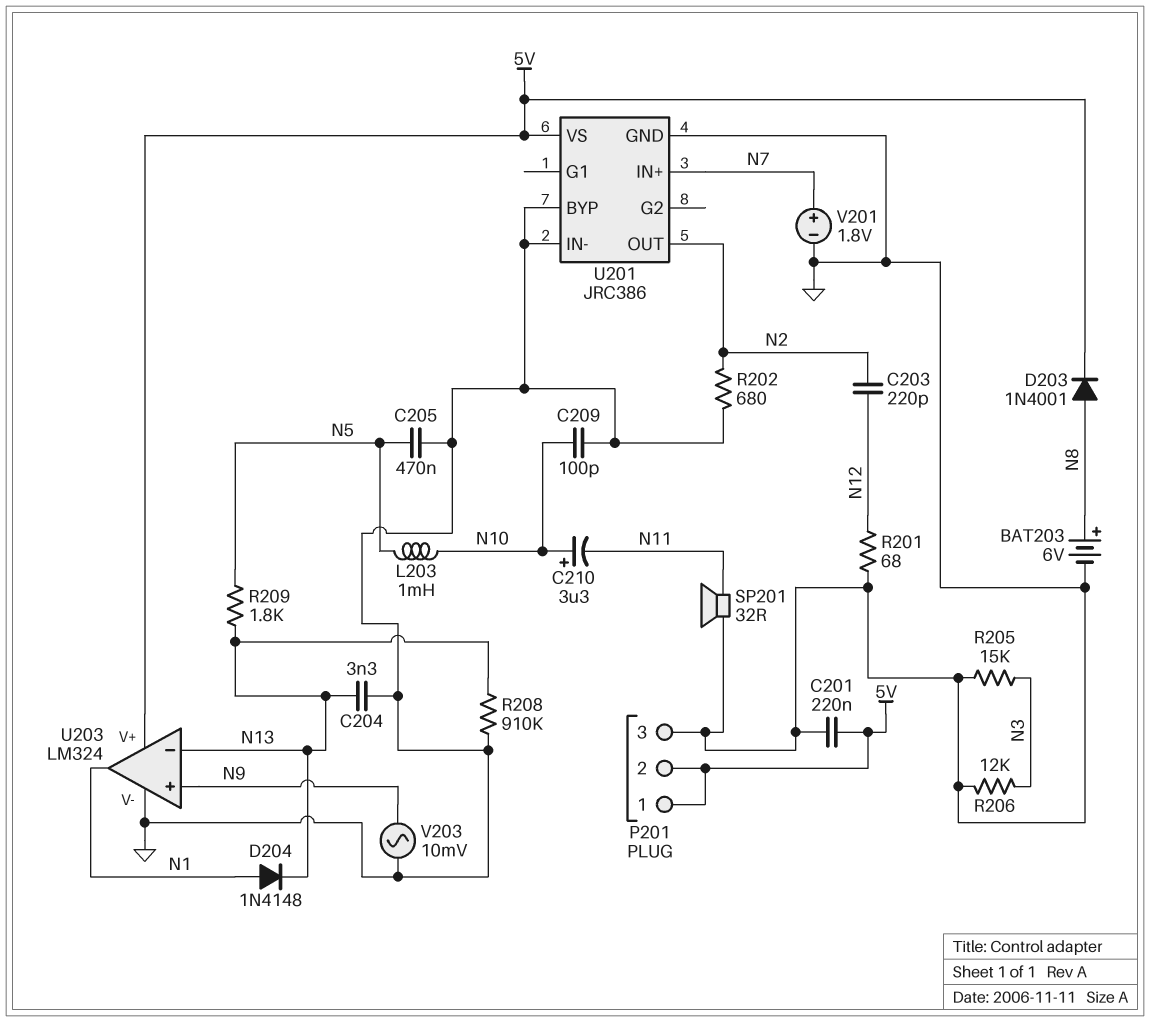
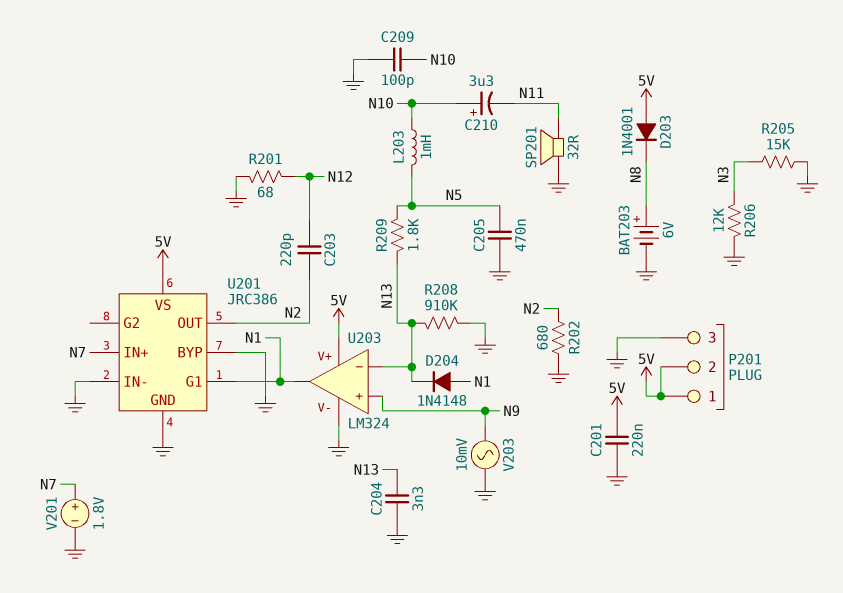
D203: diode 1N4001 (A N8, K 5V) -> diode 1N4001 (A 5V, K N8)
U201 pin G1: none -> N1

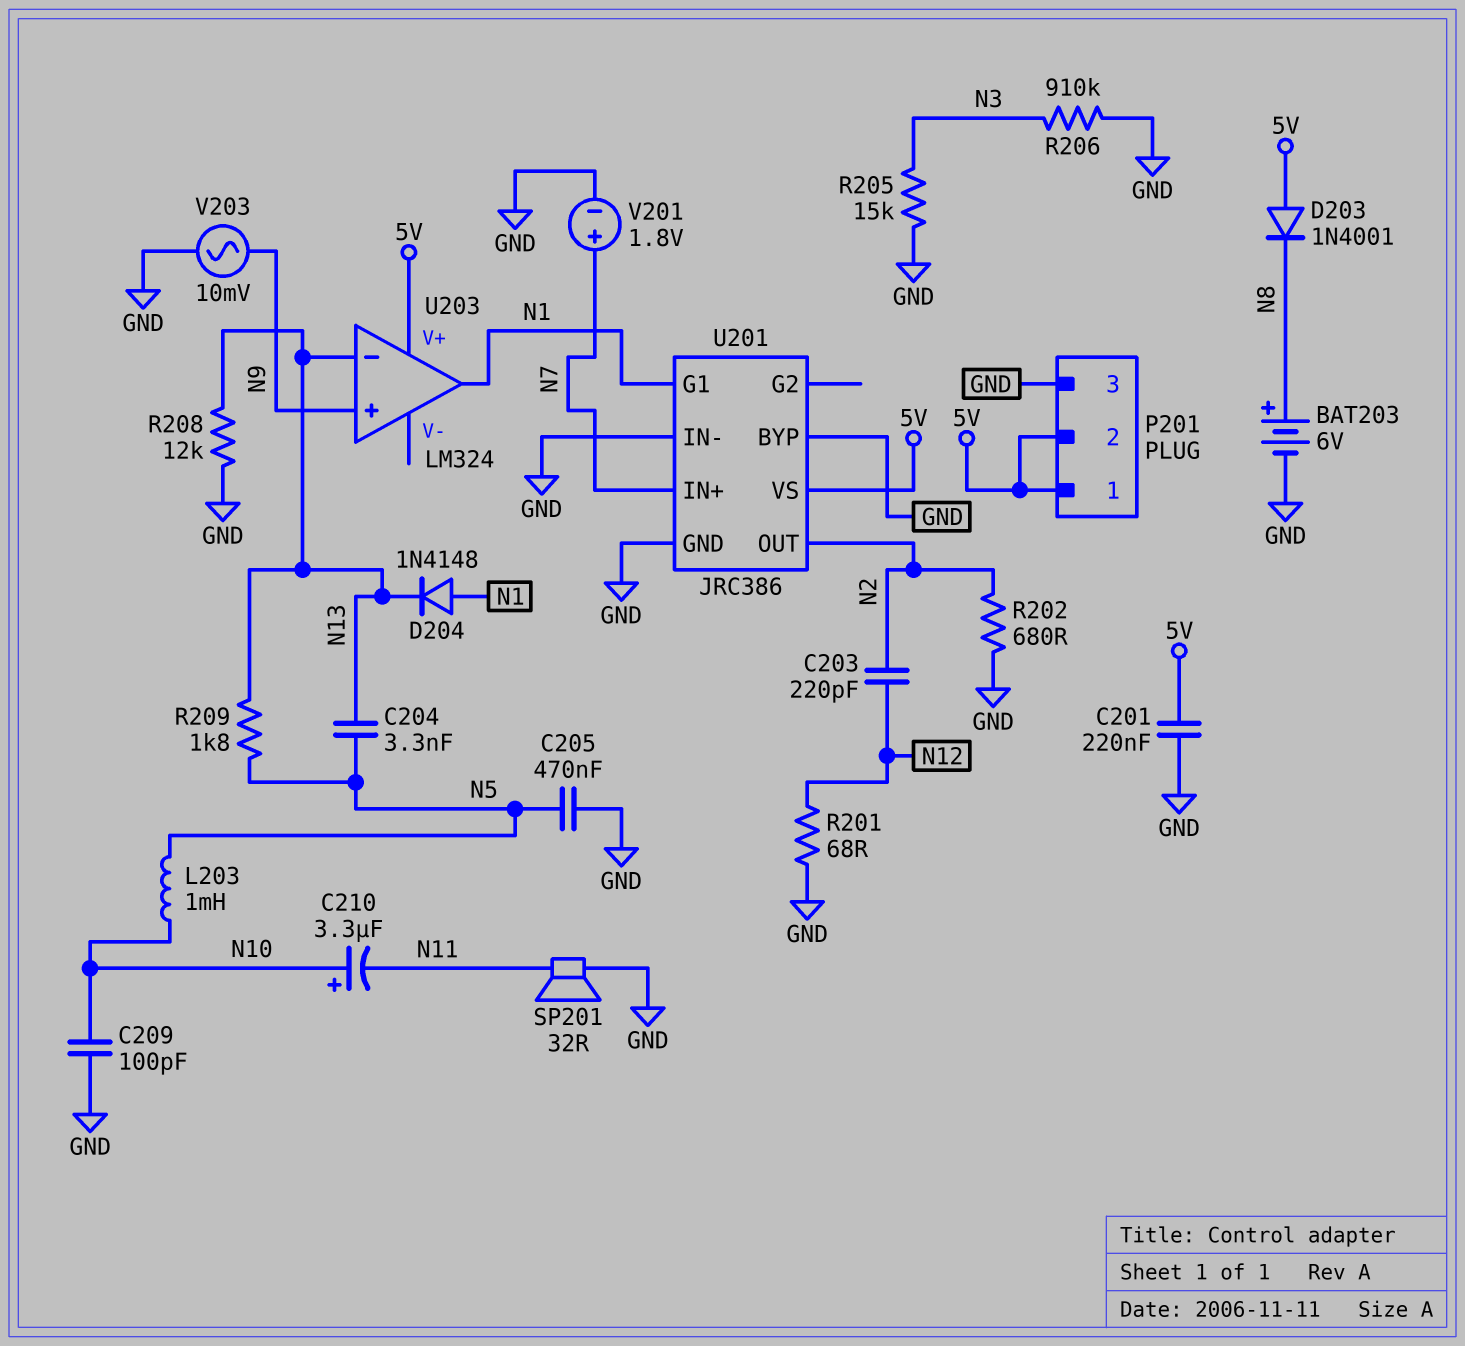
C204: 3.3nF (GND, N13) -> 3.3nF (N5, N13)
R206: 12k (GND, N3) -> 910k (GND, N3)
R208: 910k (GND, N13) -> 12k (GND, N13)
U203 pin V-: GND -> none

